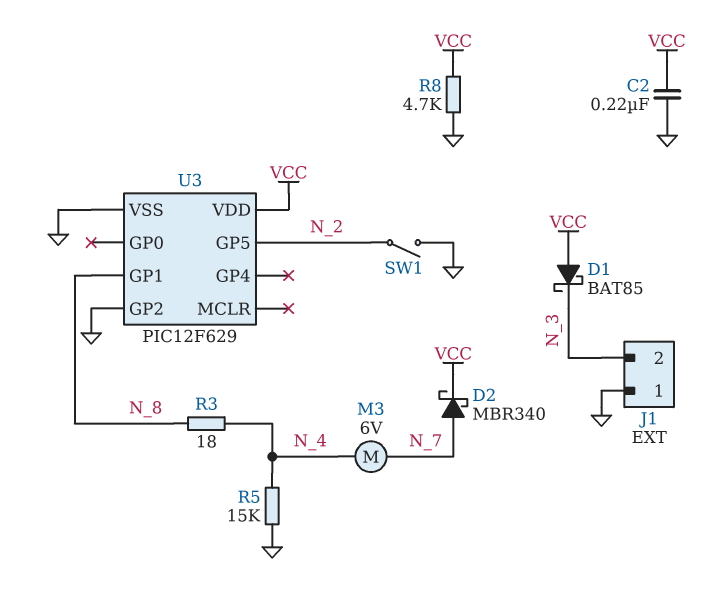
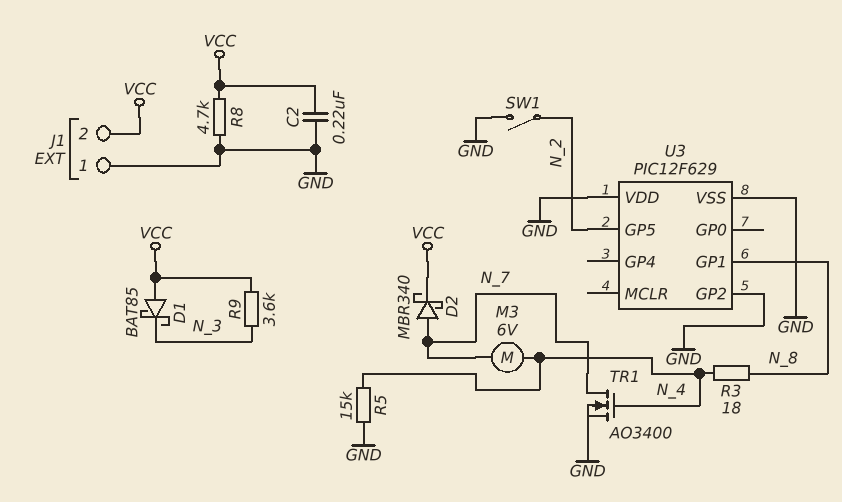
J1 pin 2: N_3 -> VCC
R9: none -> 3.6k (N_3, VCC)
TR1: none -> NMOS AO3400 (G N_4, D N_7, S GND)
U3 pin VDD: VCC -> GND

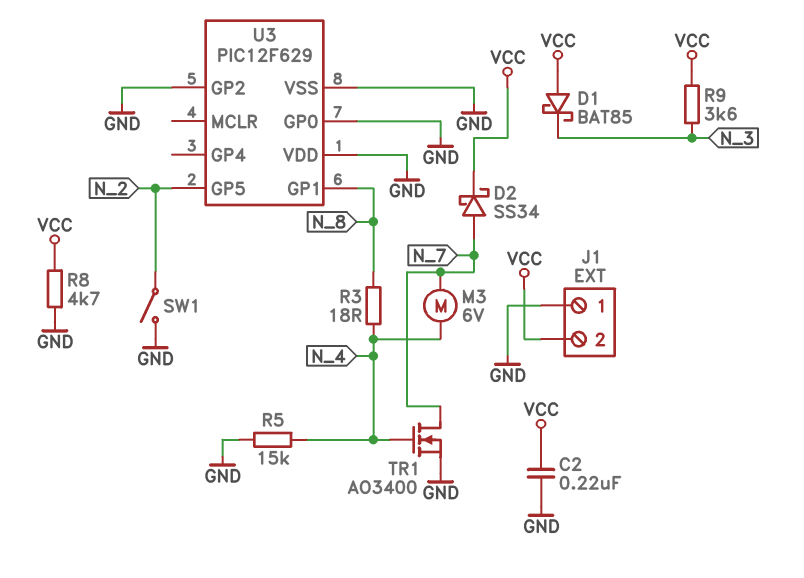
D2: schottky MBR340 (A N_7, K VCC) -> schottky SS34 (A N_7, K VCC)
U3 pin GP0: none -> GND

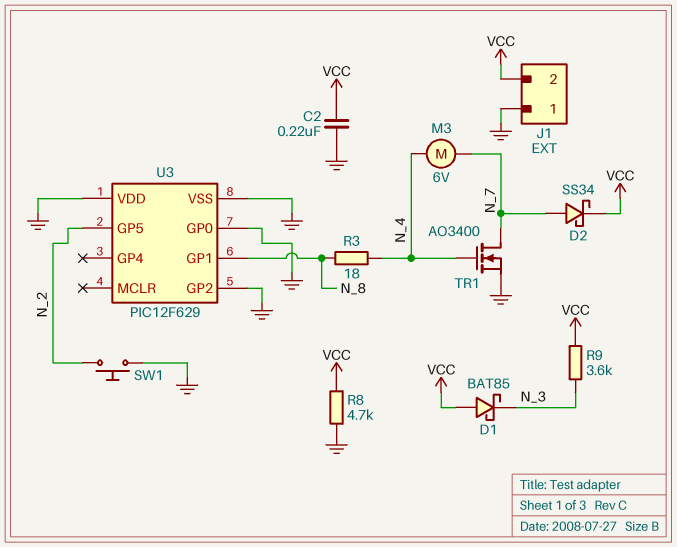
R5: 15k (GND, N_4) -> none
SW1: switch (GND, N_2) -> button (GND, N_2)

